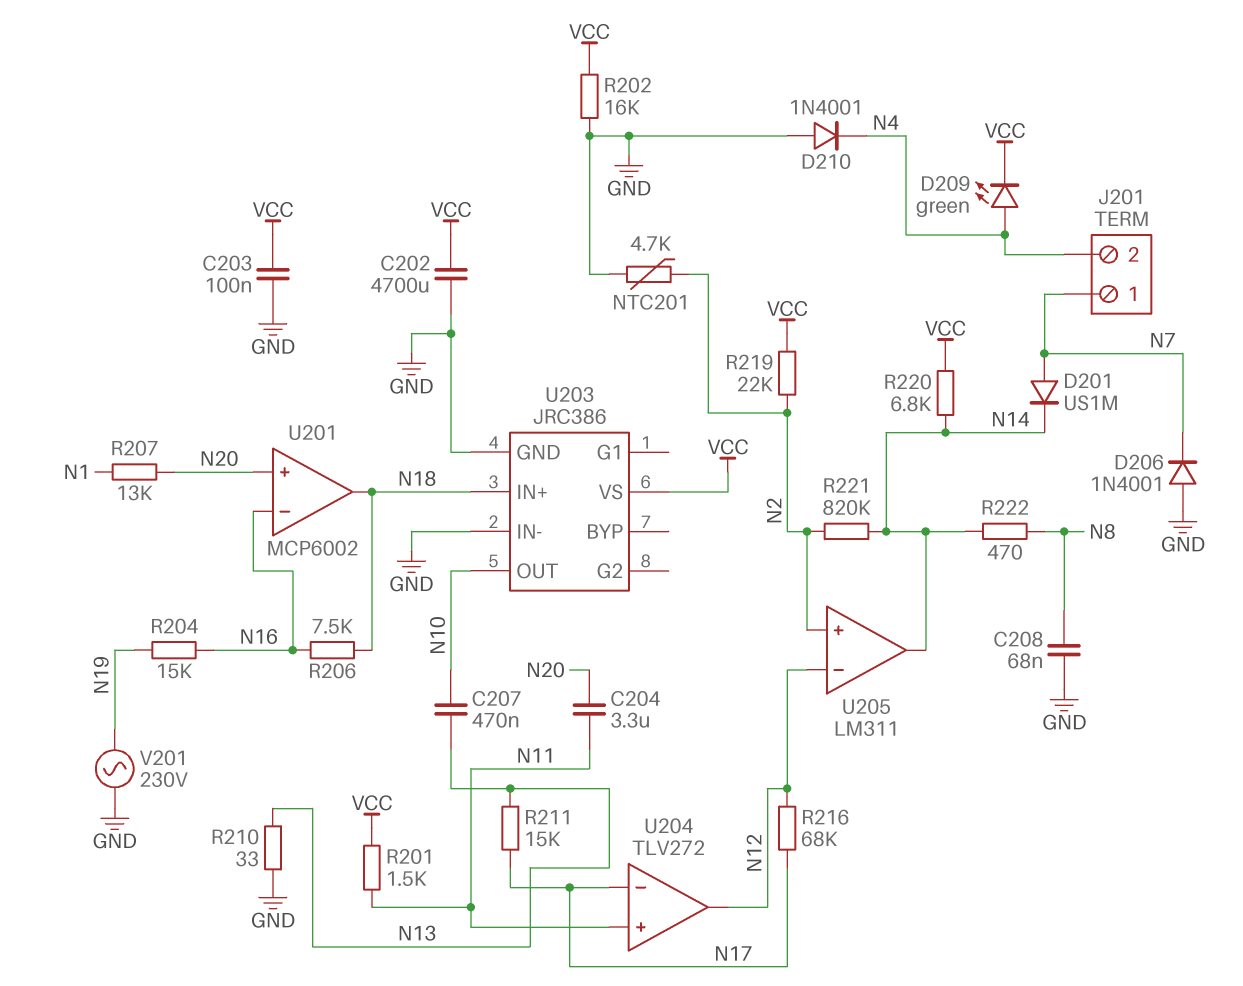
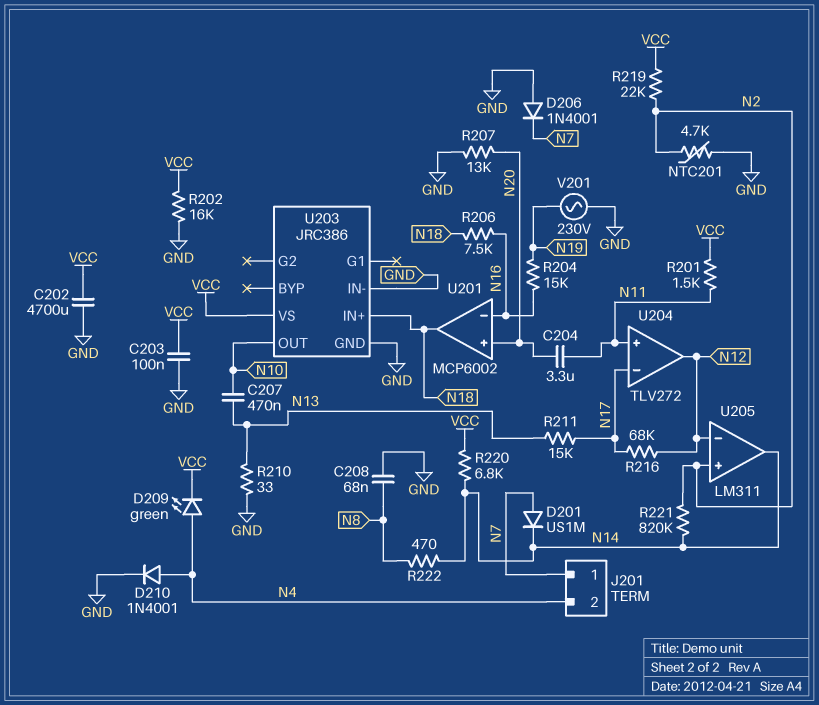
D210: diode 1N4001 (A GND, K N4) -> diode 1N4001 (A N4, K GND)
R207: 13k (N1, N20) -> 13k (GND, N20)

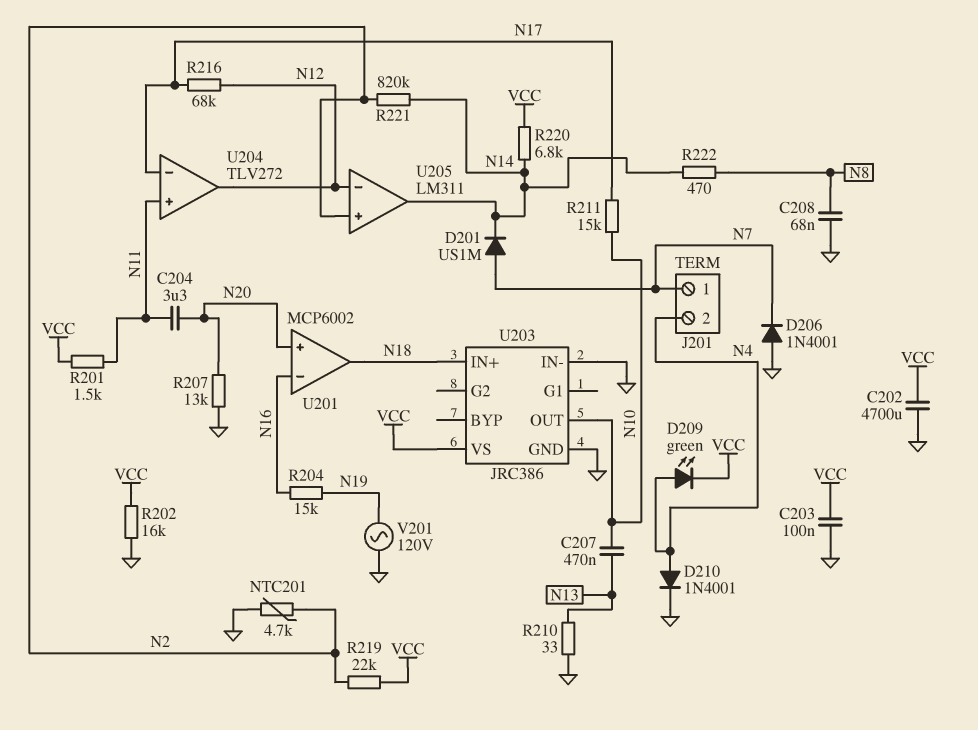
R206: 7.5k (N16, N18) -> none
R211: 15k (N13, N17) -> 15k (N10, N17)
V201: AC 230V (GND, N19) -> AC 120V (GND, N19)

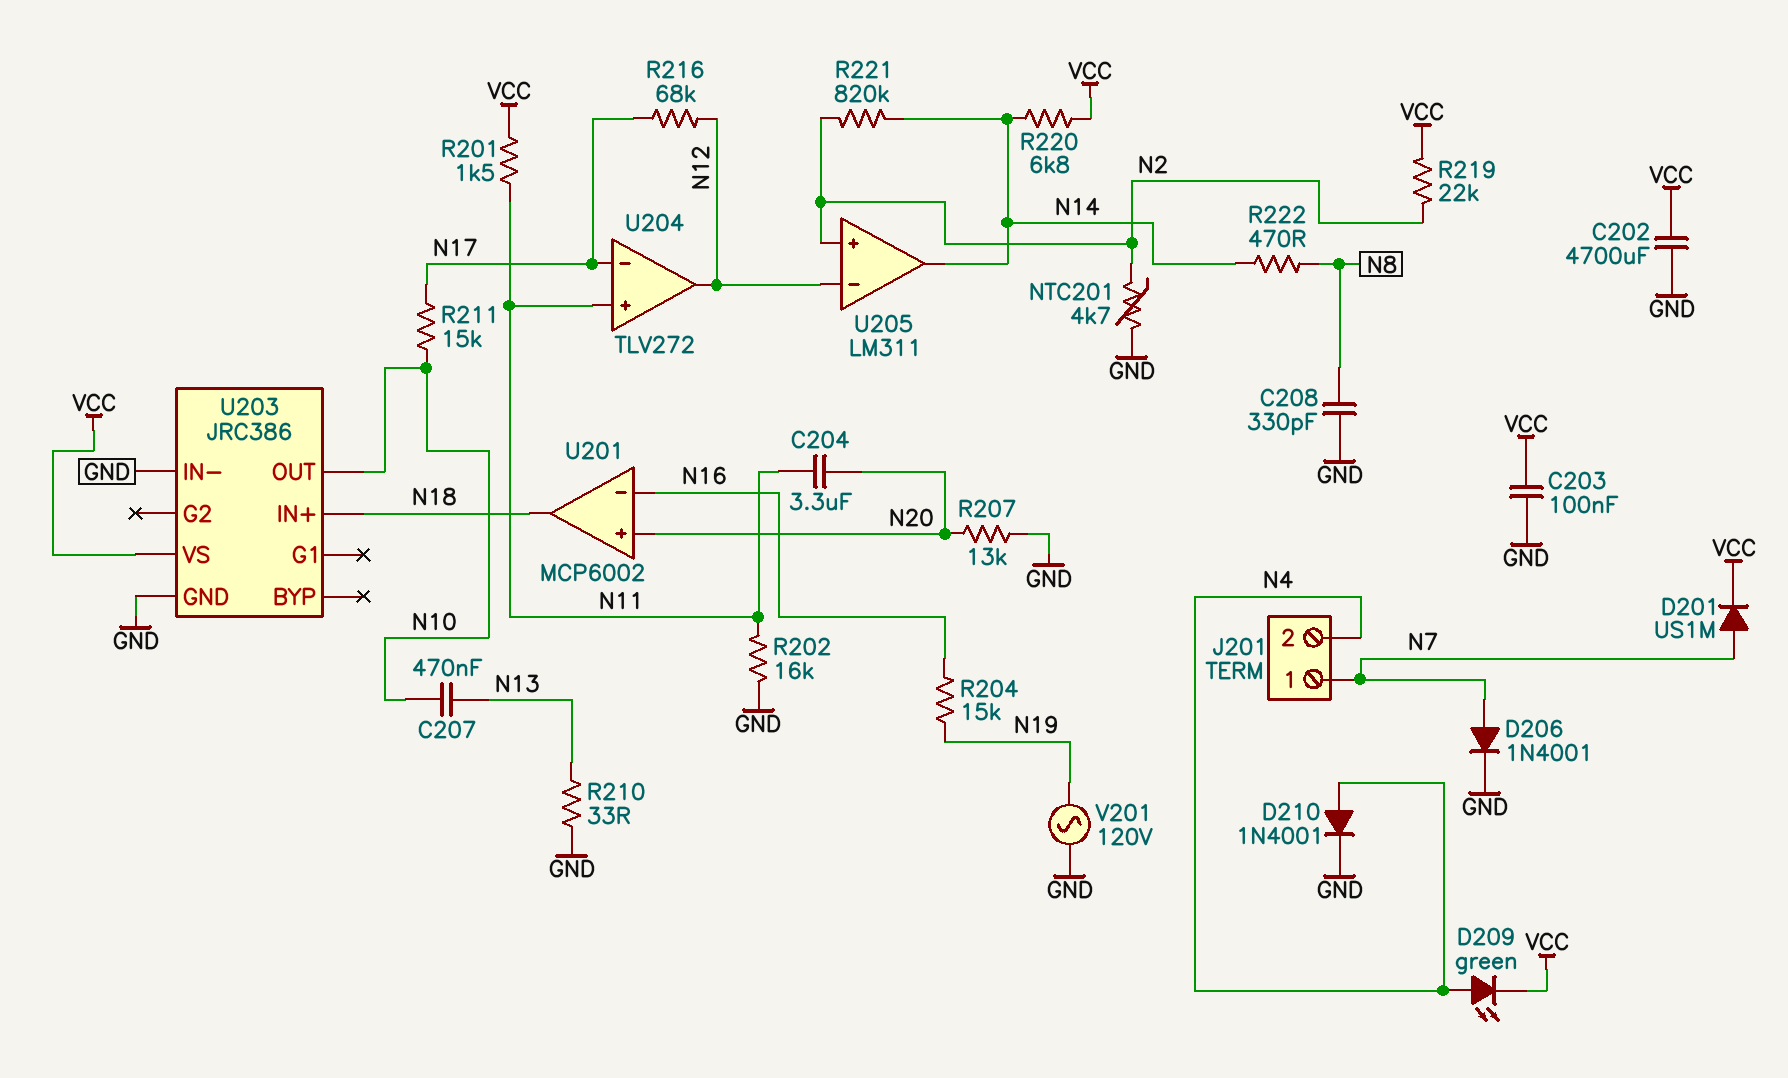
C208: 68nF (GND, N8) -> 330pF (GND, N8)
D201: diode US1M (A N7, K N14) -> diode US1M (A N7, K VCC)
D206: diode 1N4001 (A GND, K N7) -> diode 1N4001 (A N7, K GND)
R202: 16k (GND, VCC) -> 16k (GND, N11)

